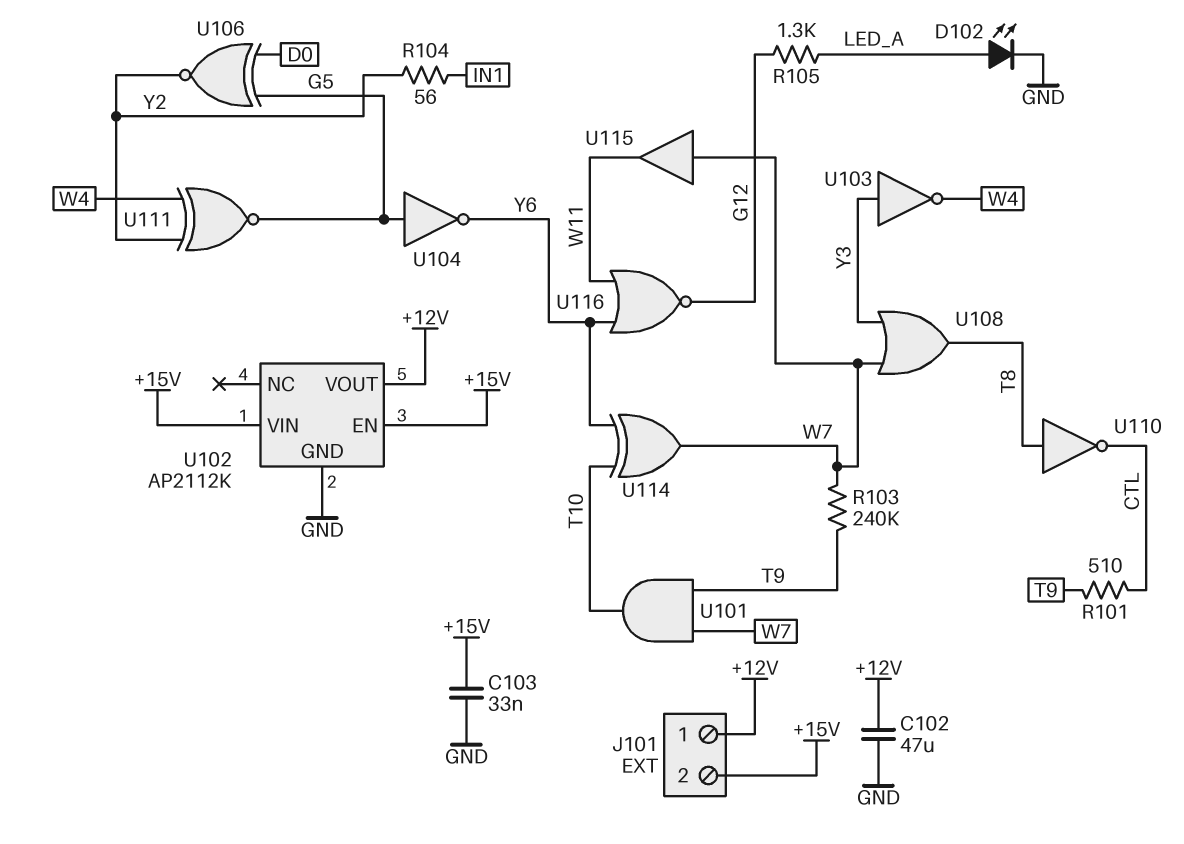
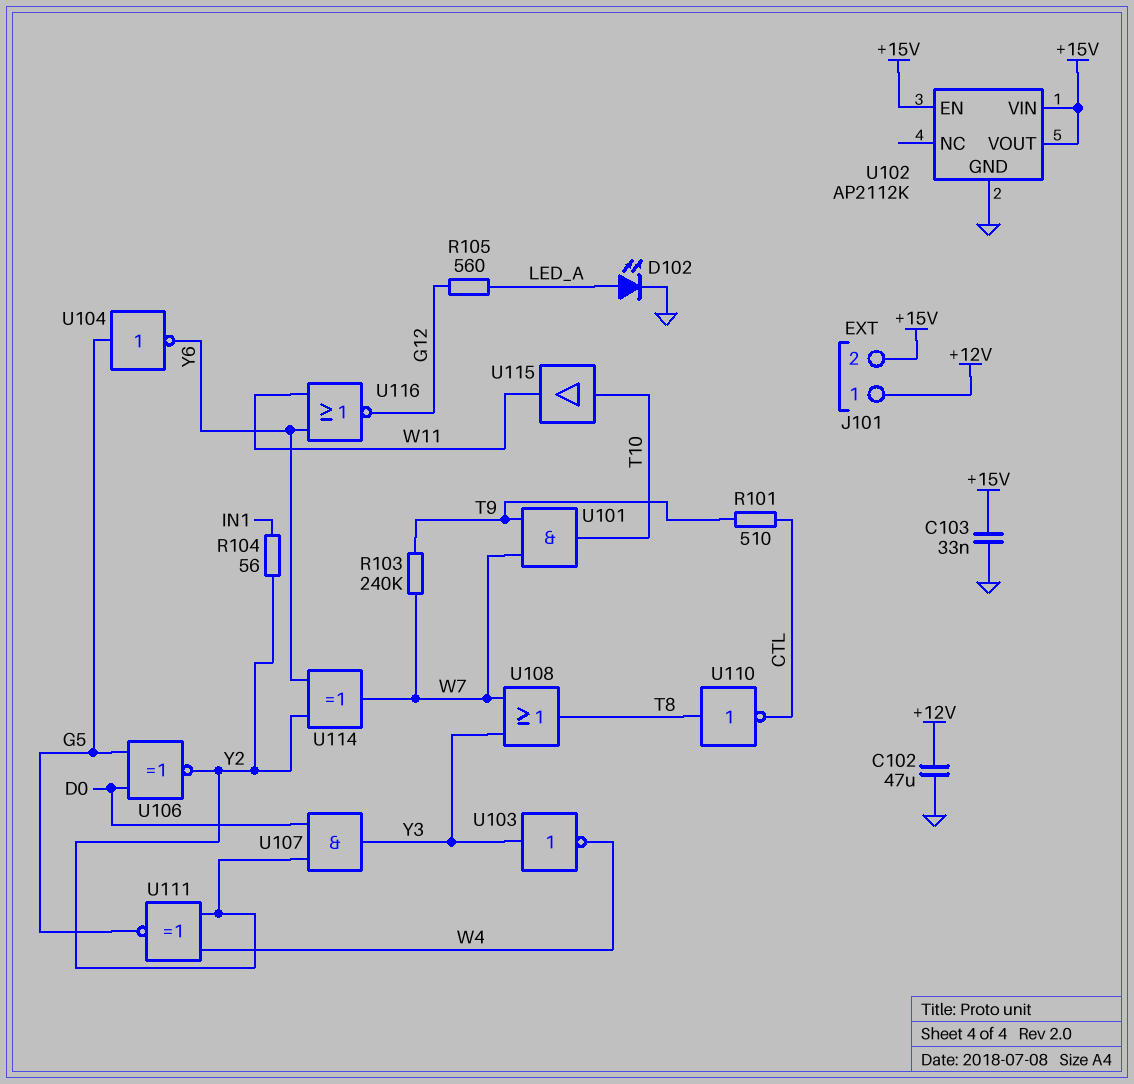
R105: 1.3k (G12, LED_A) -> 560 (G12, LED_A)
U102 pin VOUT: +12V -> +15V
U107: none -> AND (in D0, in Y2, out Y3)
U114: XOR (in T10, in Y6, out W7) -> XOR (in Y2, in Y6, out W7)
U115: buffer (in W7, out W11) -> buffer (in T10, out W11)

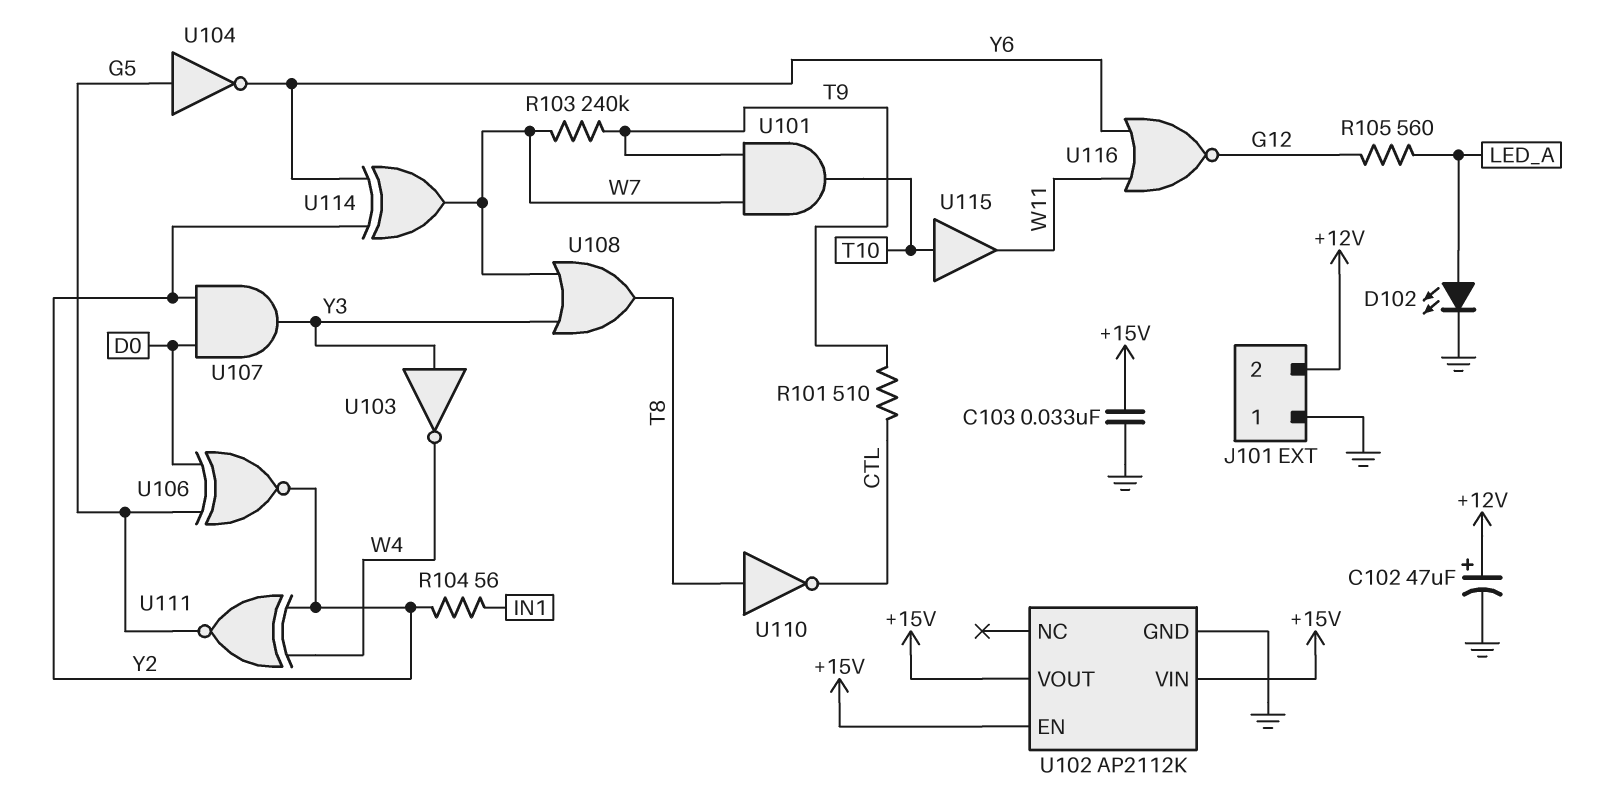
C102: 47uF (+12V, GND) -> 47uF (plus +12V, minus GND)
J101 pin 1: +12V -> GND
J101 pin 2: +15V -> +12V

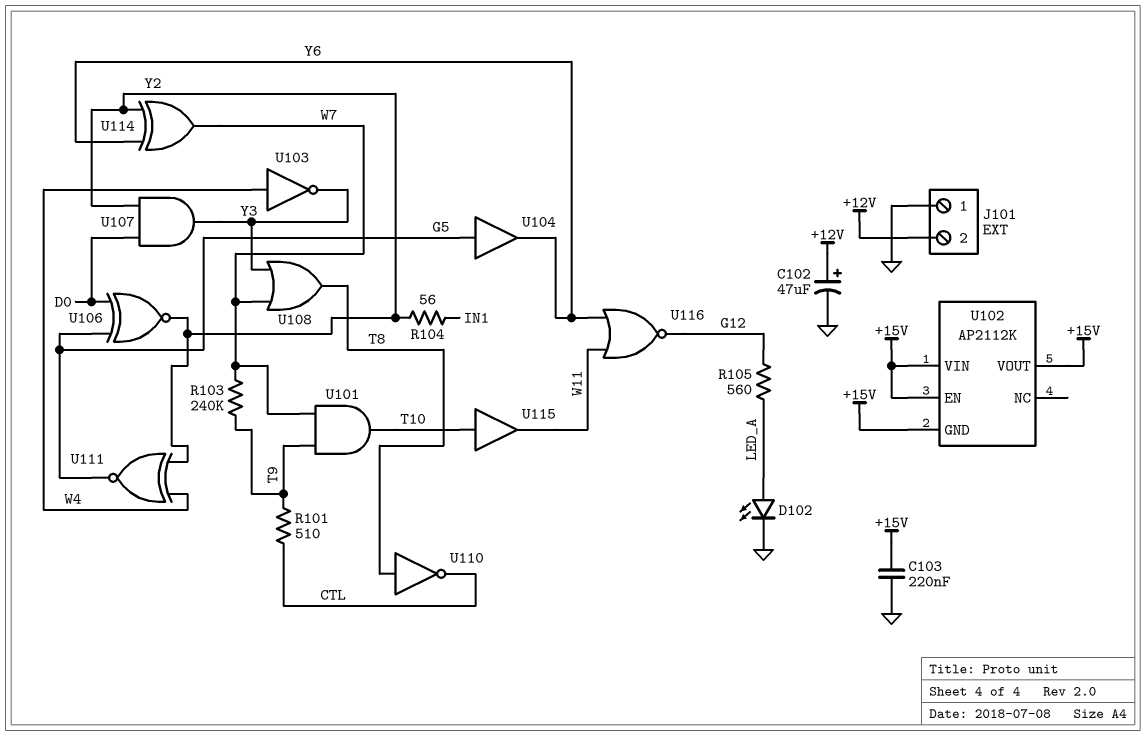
C103: 33nF (+15V, GND) -> 220nF (+15V, GND)
U102 pin GND: GND -> +15V
U103: NOT (in Y3, out W4) -> NOT (in W4, out Y3)
U104: NOT (in G5, out Y6) -> buffer (in G5, out Y6)

